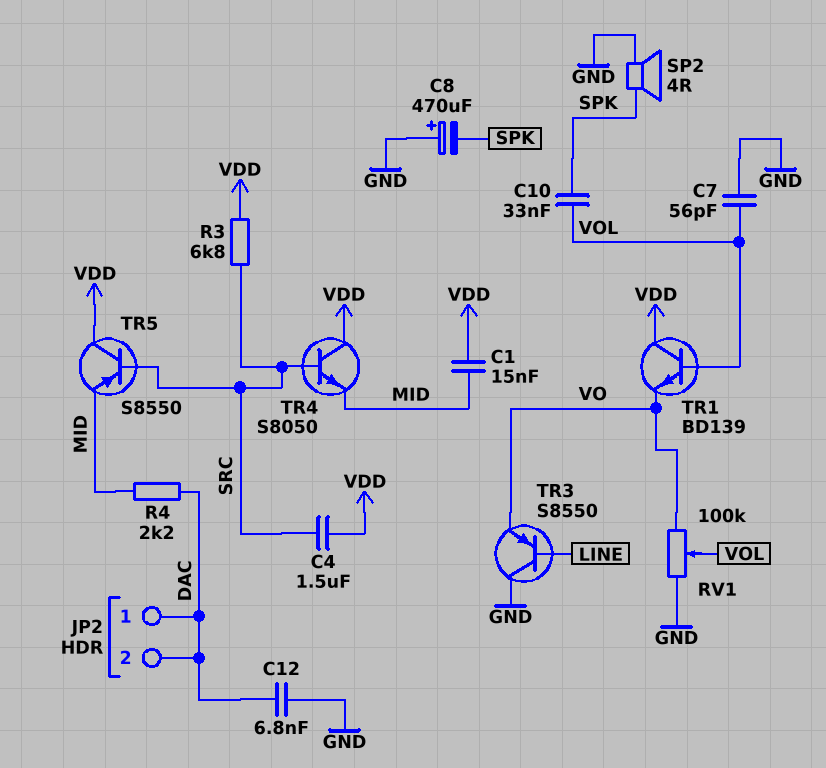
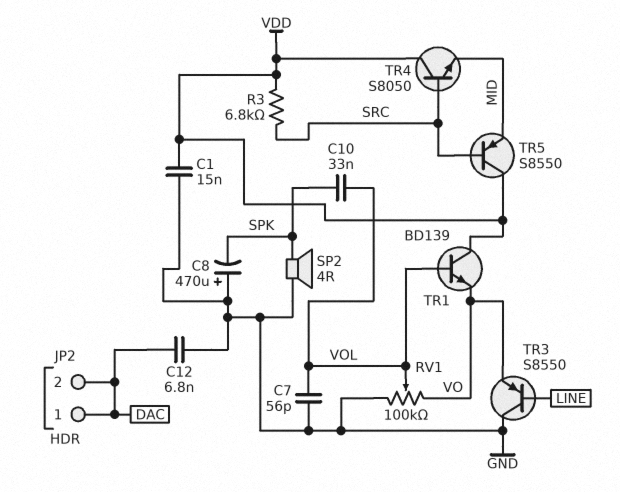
C1: 15nF (MID, VDD) -> 15nF (GND, VDD)
C4: 1.5uF (SRC, VDD) -> none
R4: 2.2k (DAC, MID) -> none

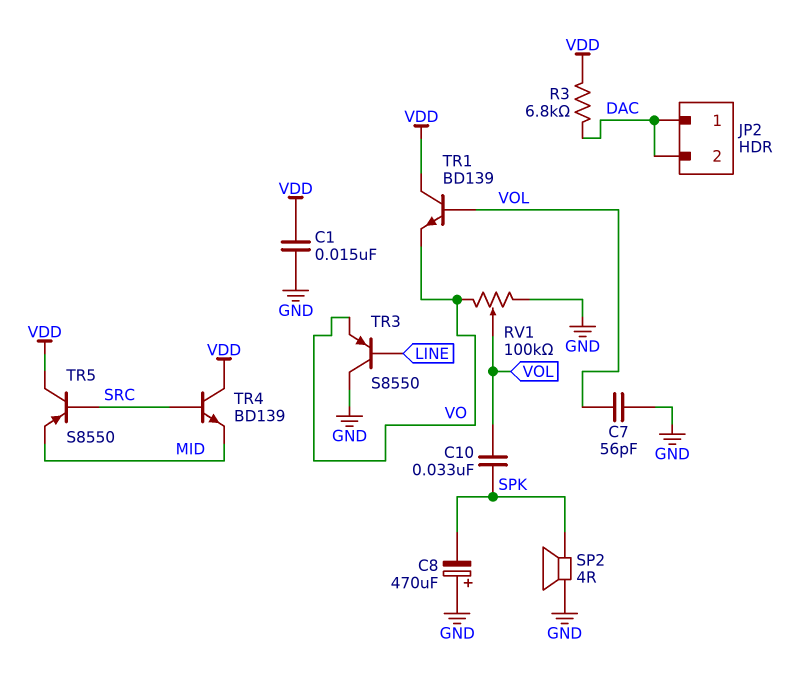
C12: 6.8nF (DAC, GND) -> none
R3: 6.8k (SRC, VDD) -> 6.8k (DAC, VDD)
TR4: NPN S8050 (B SRC, C VDD, E MID) -> NPN BD139 (B SRC, C VDD, E MID)

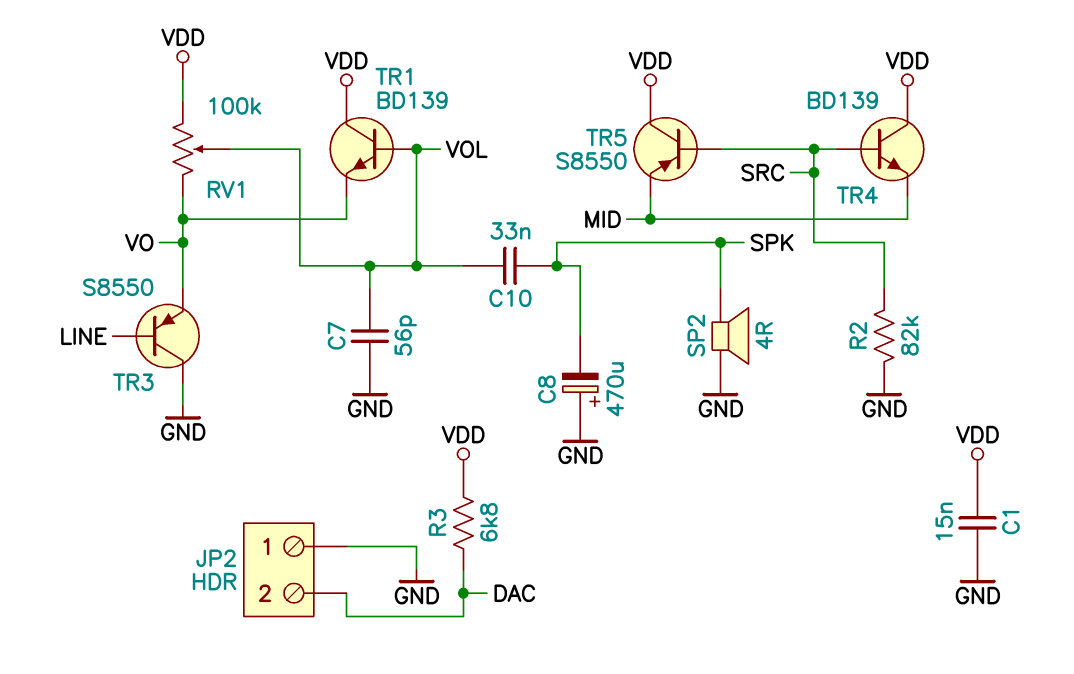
JP2 pin 1: DAC -> GND
R2: none -> 82k (GND, SRC)
RV1: 100k (GND, VO, wiper VOL) -> 100k (VDD, VO, wiper VOL)

